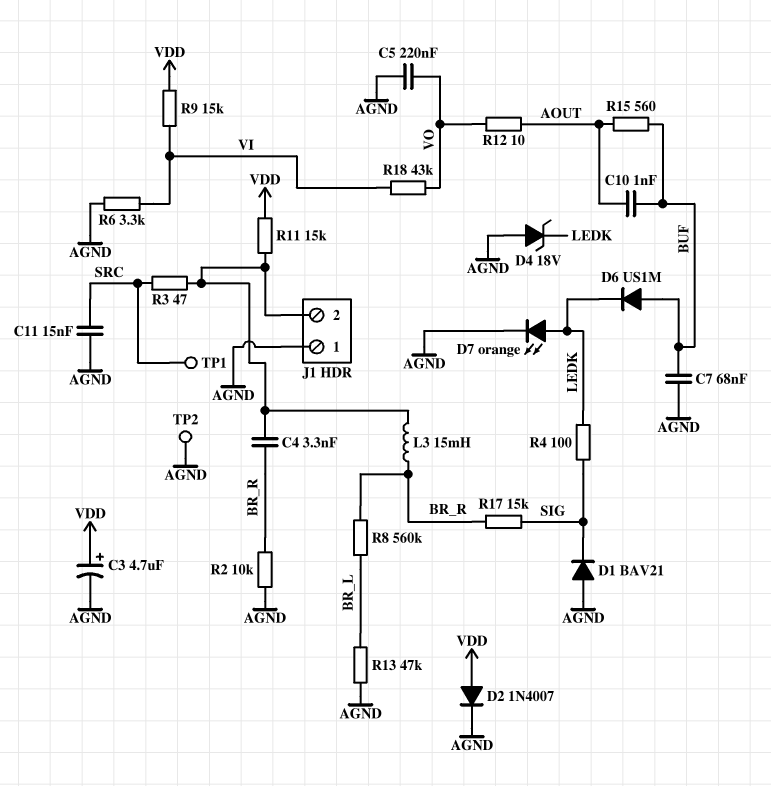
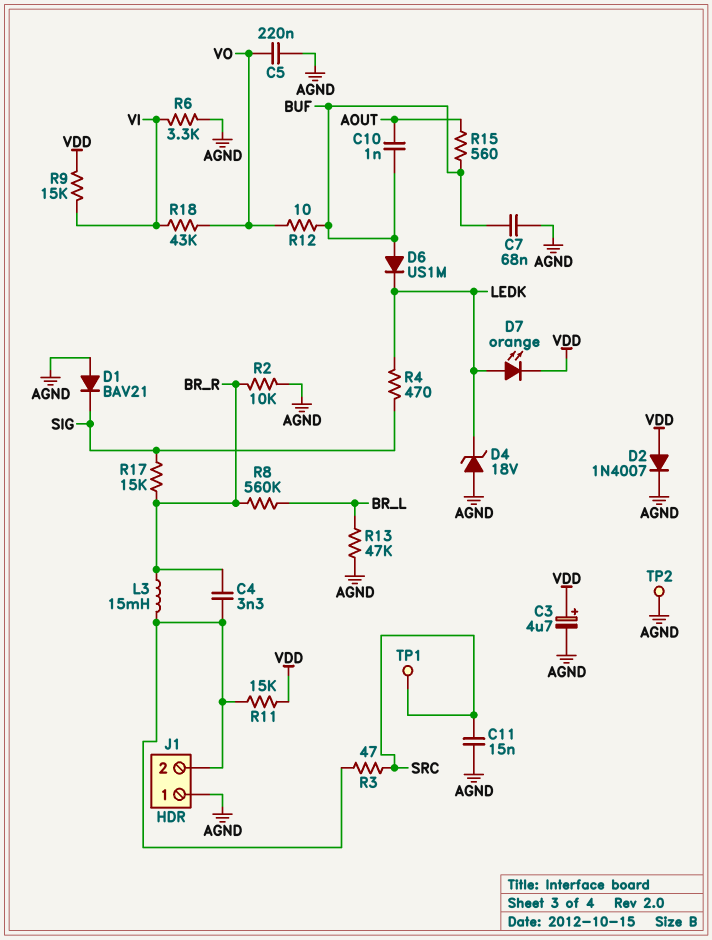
D7: LED orange (A LEDK, K AGND) -> LED orange (A LEDK, K VDD)
R4: 100 (LEDK, SIG) -> 470 (LEDK, SIG)
R12: 10 (AOUT, VO) -> 10 (BUF, VO)

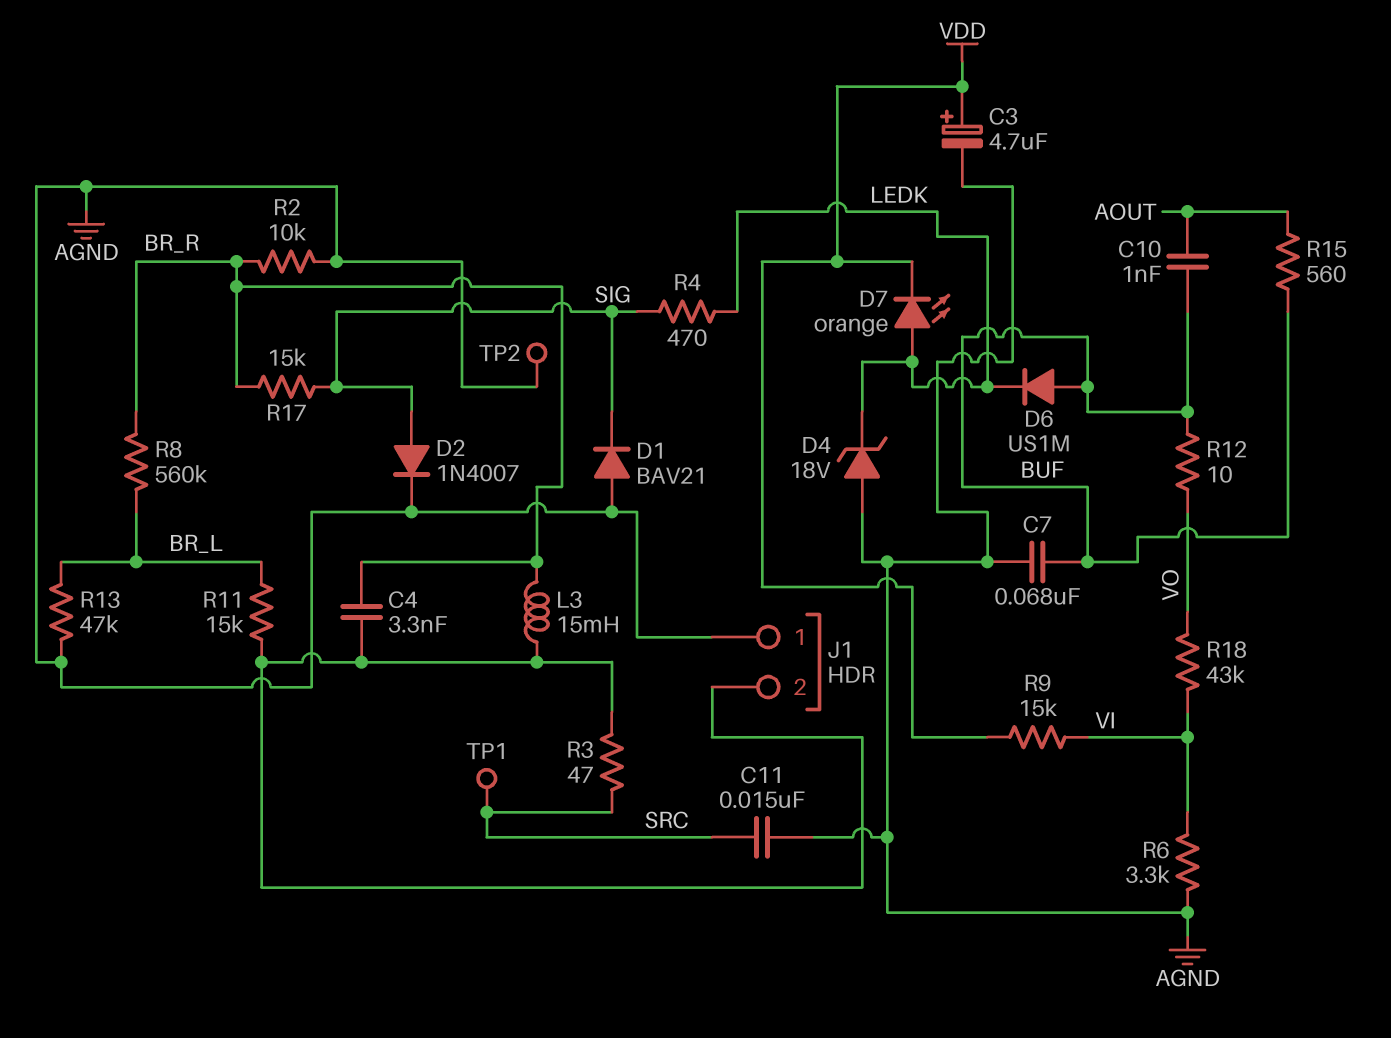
C5: 220nF (AGND, VO) -> none
D2: diode 1N4007 (A VDD, K AGND) -> diode 1N4007 (A SIG, K AGND)
R11: 15k (J1/2, VDD) -> 15k (BR_L, J1/2)

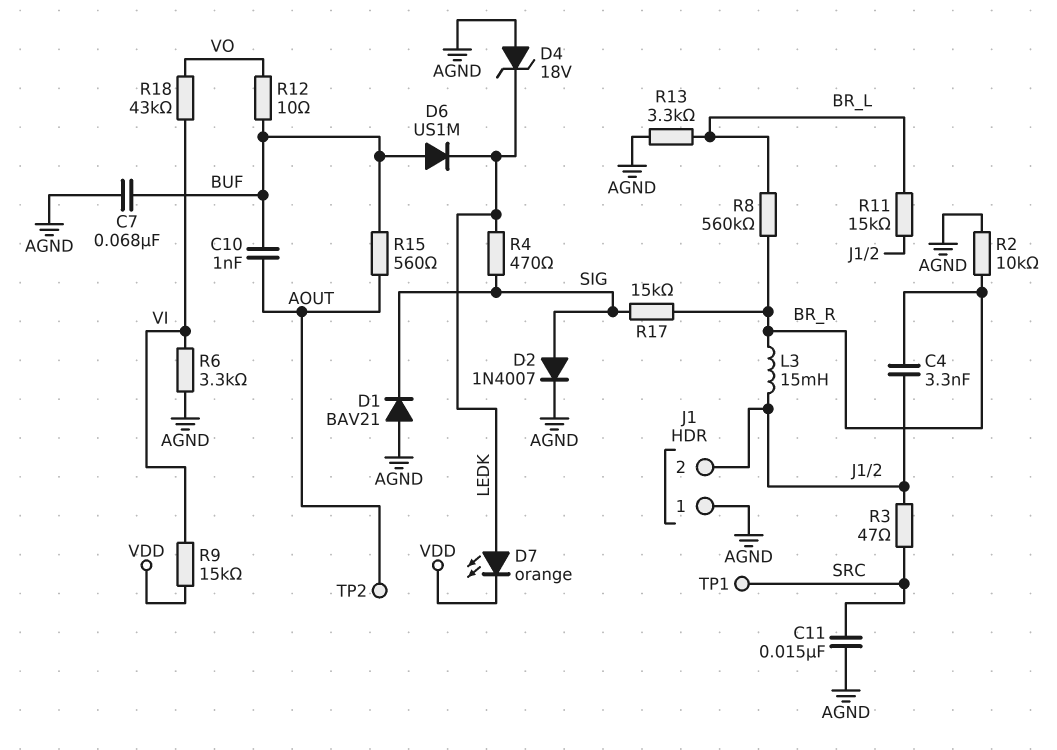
C3: 4.7uF (plus VDD, minus AGND) -> none
R13: 47k (AGND, BR_L) -> 3.3k (AGND, BR_L)
TP2: test point (AGND) -> test point (AOUT)

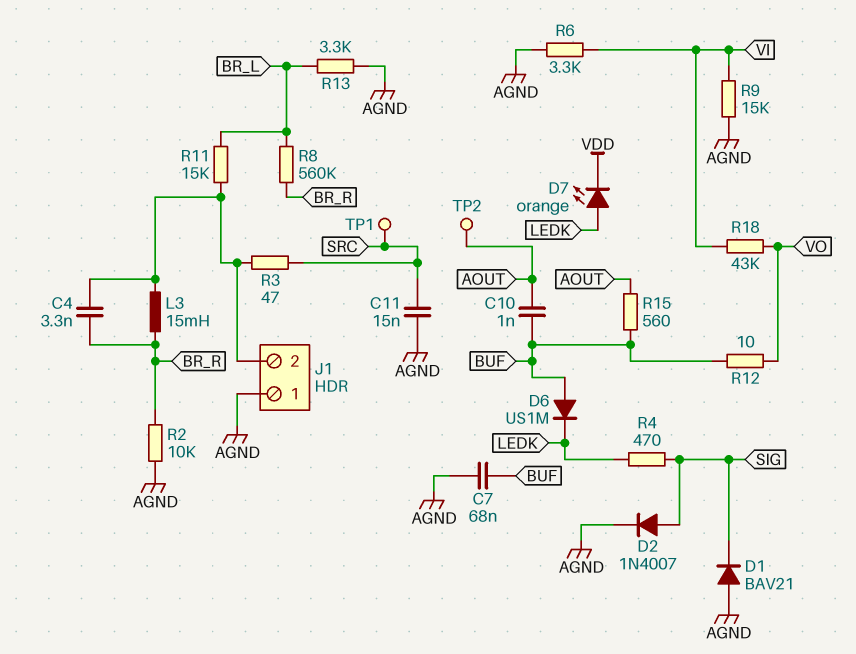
D4: zener 18V (A AGND, K LEDK) -> none
R9: 15k (VDD, VI) -> 15k (AGND, VI)
R17: 15k (BR_R, SIG) -> none

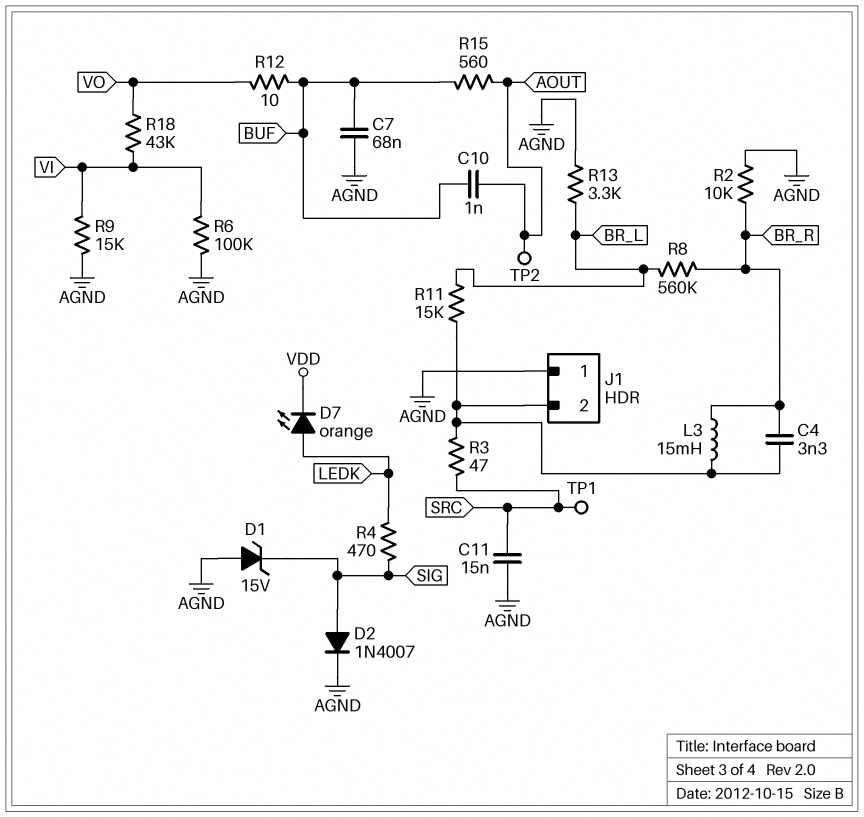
D1: diode BAV21 (A AGND, K SIG) -> zener 15V (A AGND, K SIG)
D6: diode US1M (A BUF, K LEDK) -> none
R6: 3.3k (AGND, VI) -> 100k (AGND, VI)

